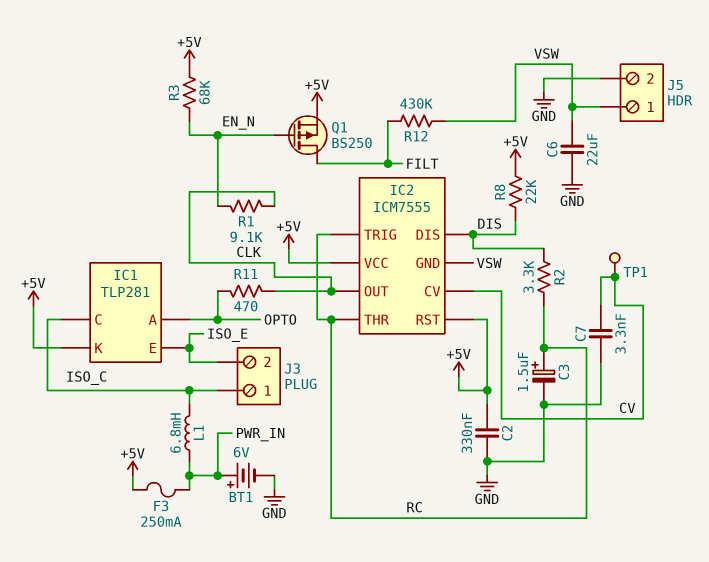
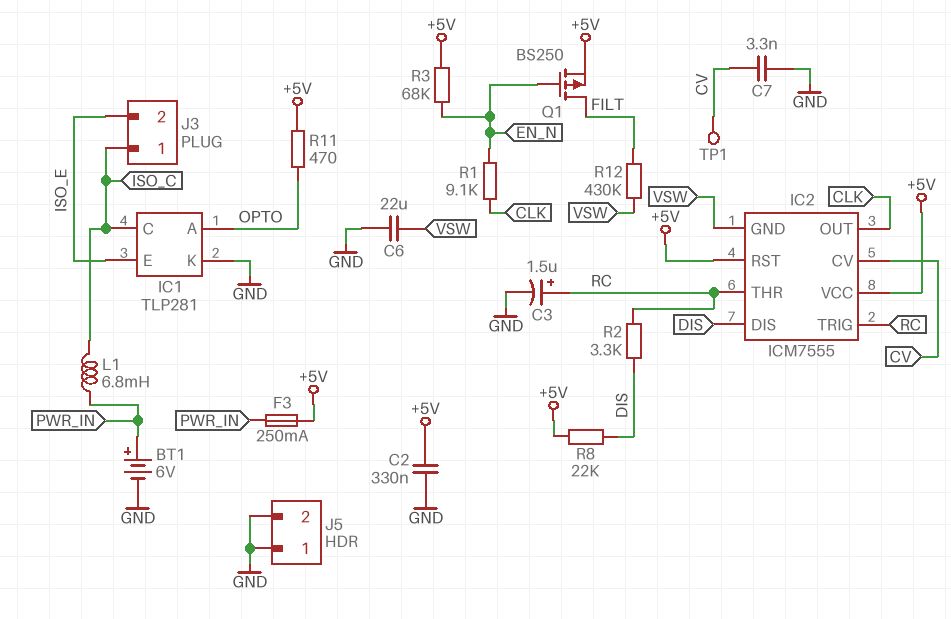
IC1 pin K: +5V -> GND
J5 pin 1: VSW -> GND
R11: 470 (CLK, OPTO) -> 470 (+5V, OPTO)

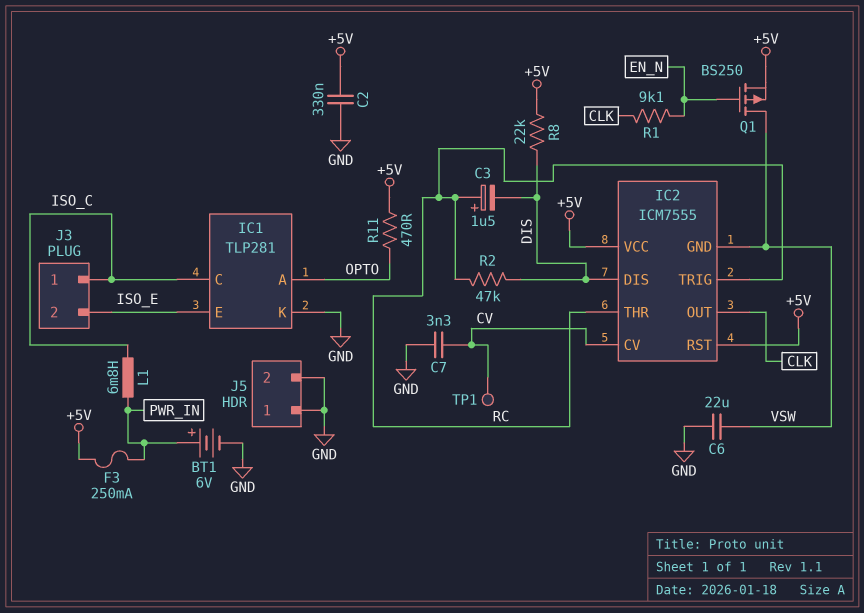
C3: 1.5uF (plus RC, minus GND) -> 1.5uF (plus RC, minus DIS)
Q1: PMOS BS250 (G EN_N, D FILT, S +5V) -> PMOS BS250 (G EN_N, D VSW, S +5V)
R2: 3.3k (DIS, RC) -> 47k (DIS, RC)
R3: 68k (+5V, EN_N) -> none
R12: 430k (FILT, VSW) -> none

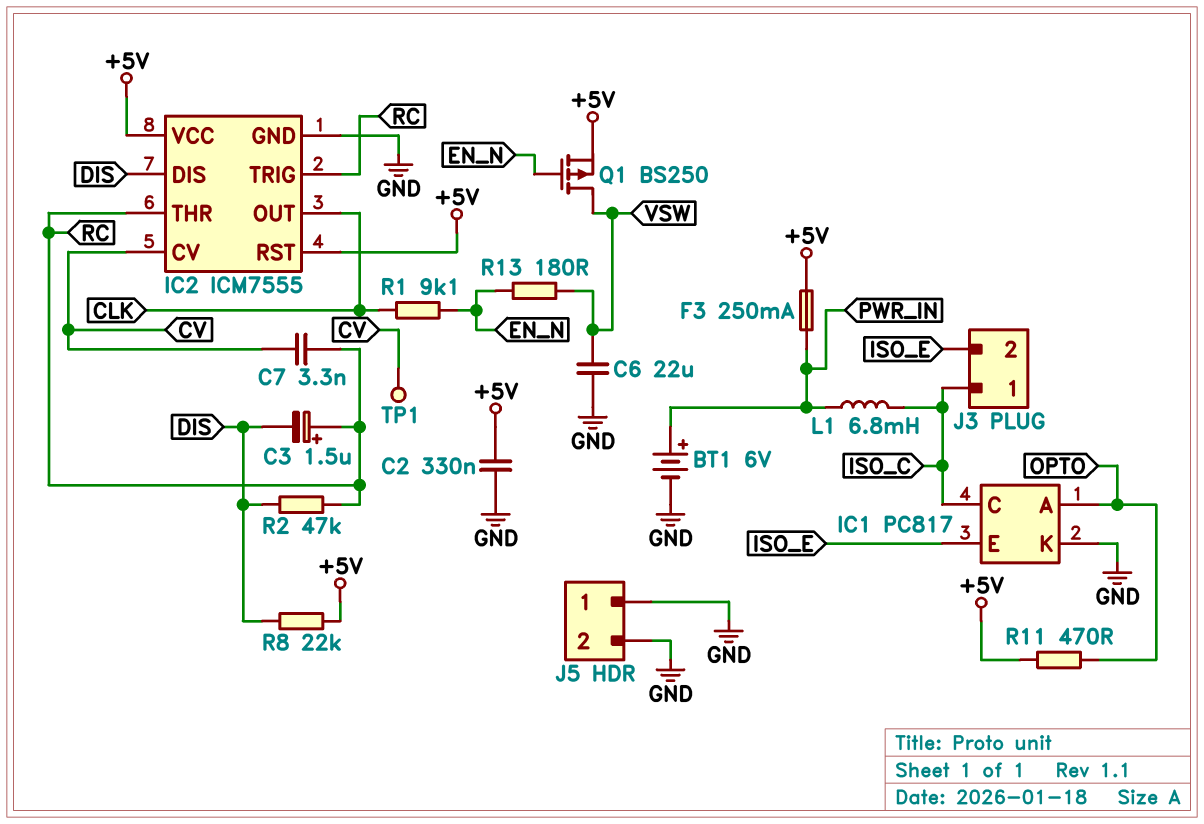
C7: 3.3nF (CV, GND) -> 3.3nF (CV, RC)
IC1: TLP281 -> PC817
IC2 pin GND: VSW -> GND
R13: none -> 180 (EN_N, VSW)

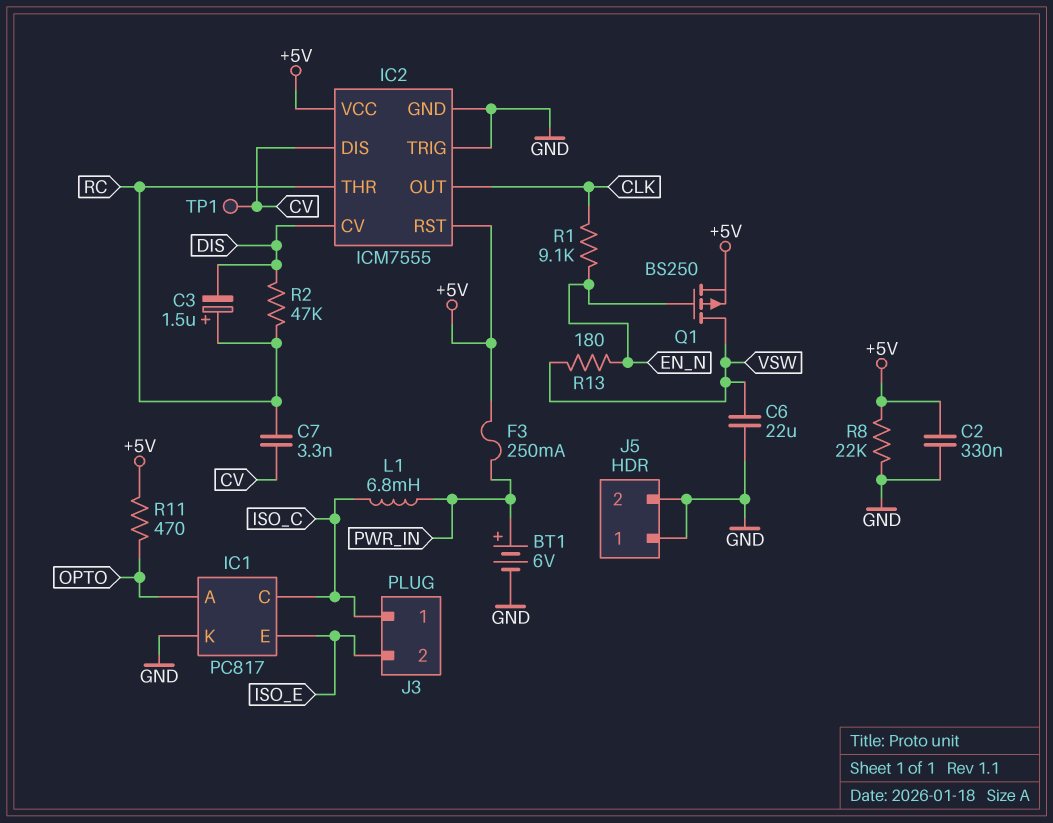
IC2 pin CV: CV -> DIS
IC2 pin DIS: DIS -> CV
IC2 pin TRIG: RC -> GND
R8: 22k (+5V, DIS) -> 22k (+5V, GND)

